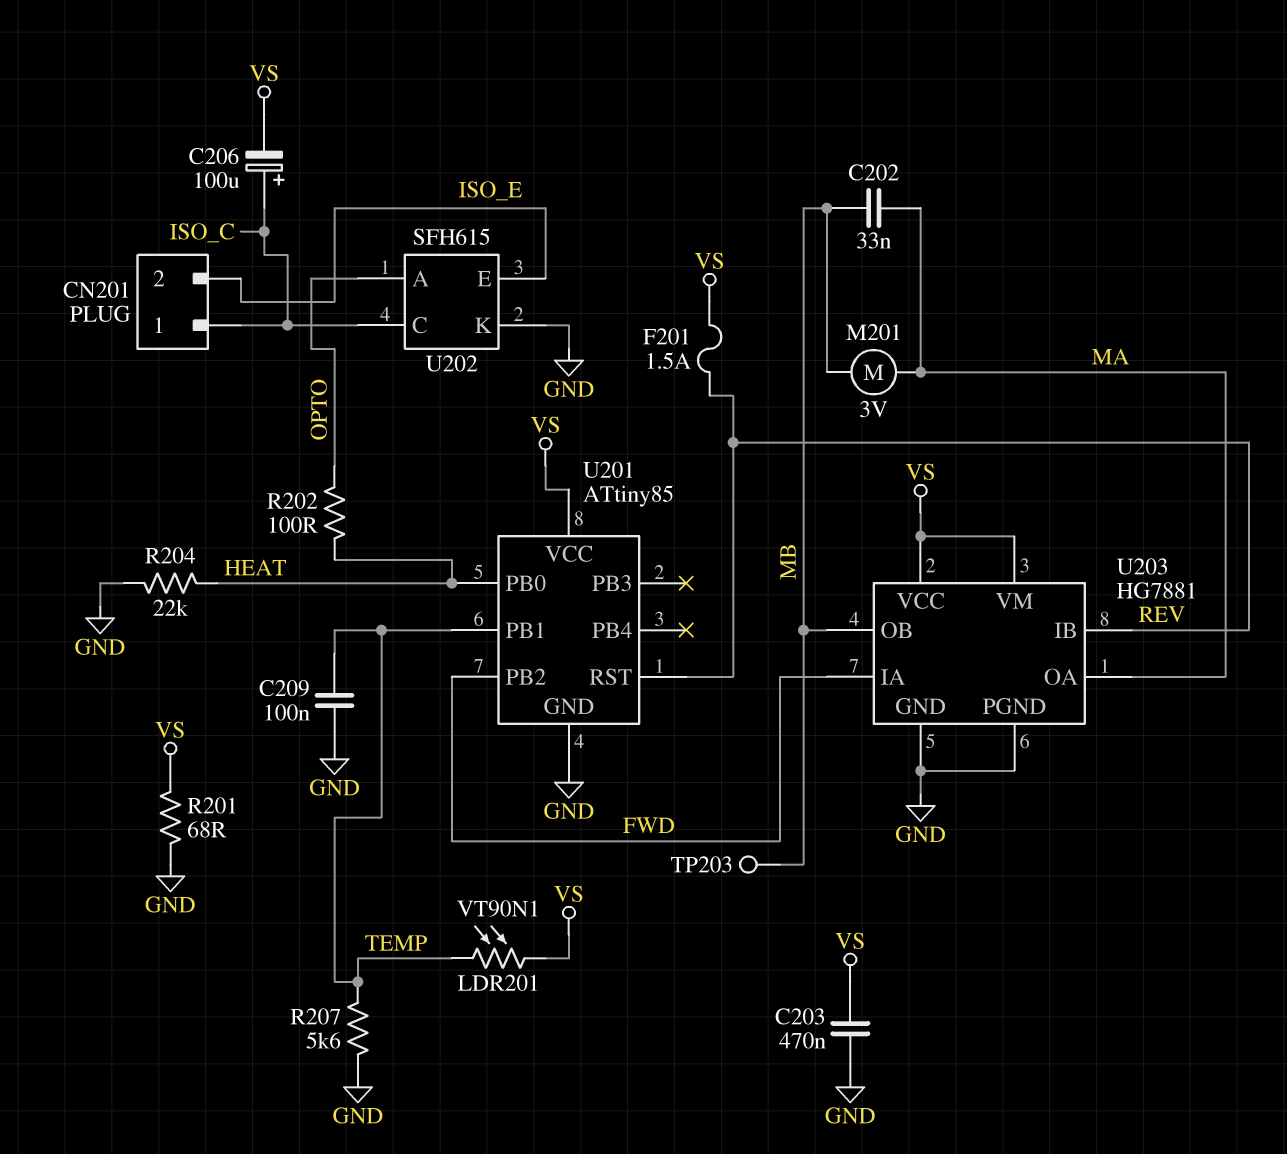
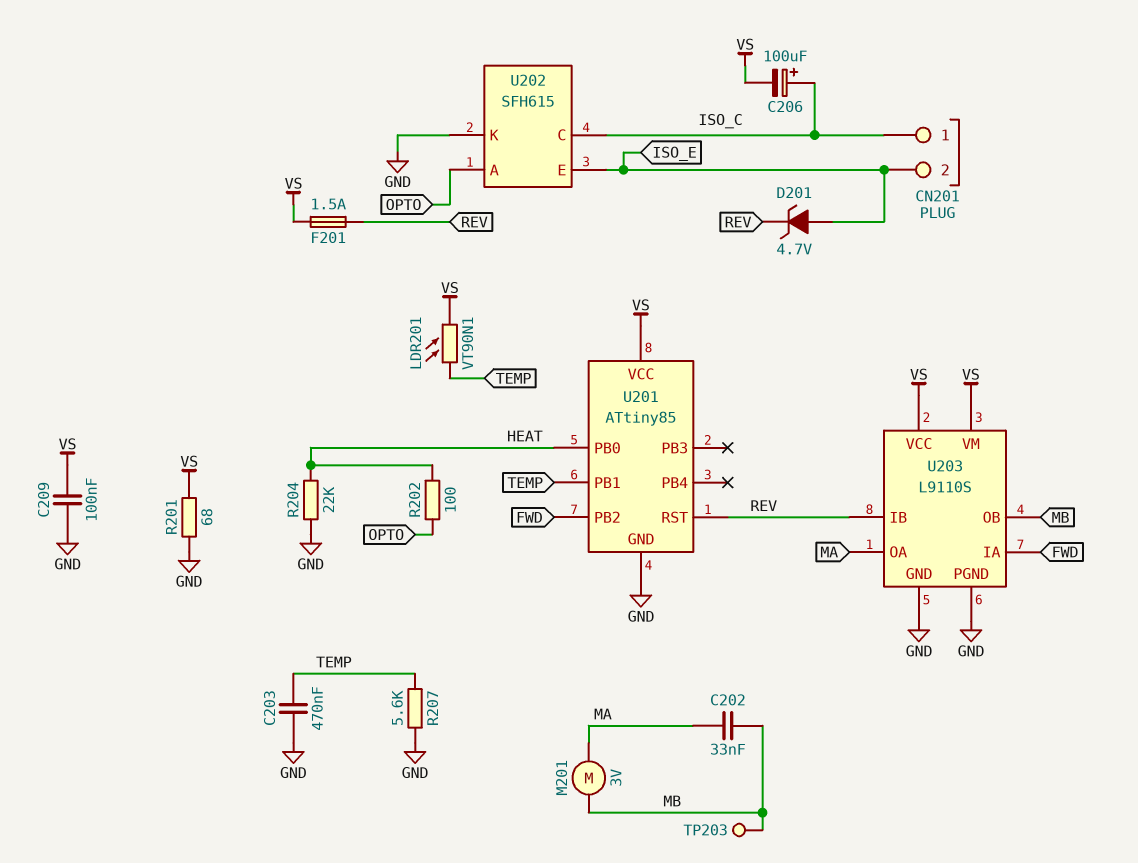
C203: 470nF (GND, VS) -> 470nF (GND, TEMP)
C209: 100nF (GND, TEMP) -> 100nF (GND, VS)
D201: none -> zener 4.7V (A ISO_E, K REV)
U203: HG7881 -> L9110S

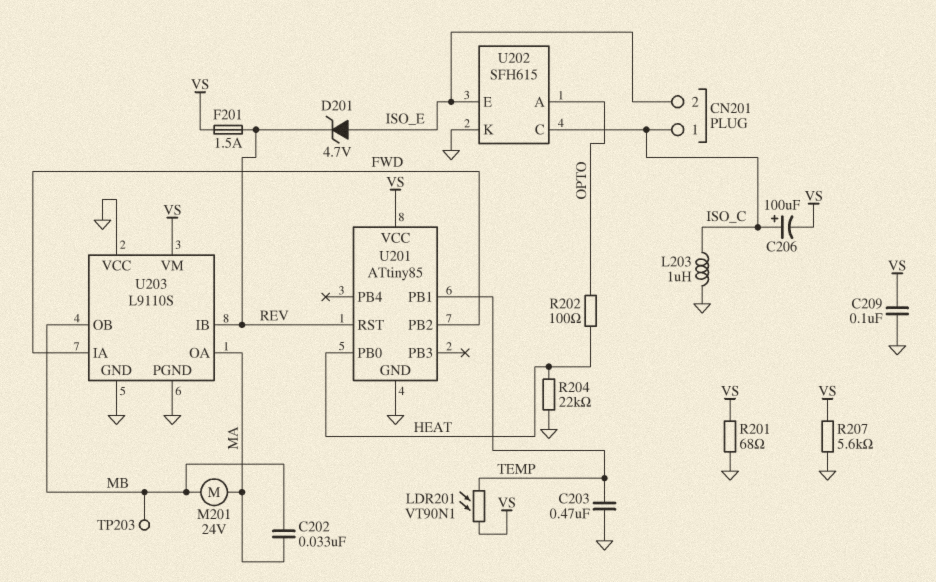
L203: none -> 1uH (GND, ISO_C)
M201: motor 3V (MA, MB) -> motor 24V (MA, MB)
R207: 5.6k (GND, TEMP) -> 5.6k (GND, VS)
U203 pin VCC: VS -> GND

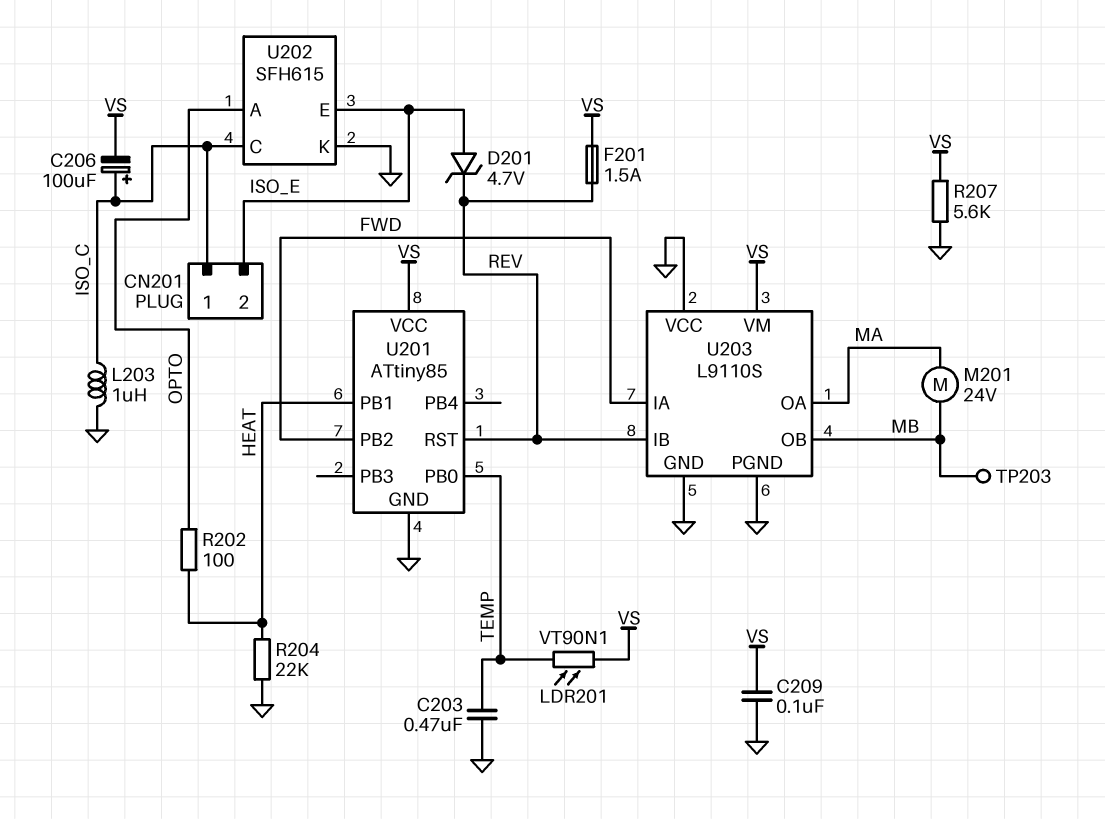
C202: 33nF (MA, MB) -> none
R201: 68 (GND, VS) -> none
U201 pin PB0: HEAT -> TEMP
U201 pin PB1: TEMP -> HEAT

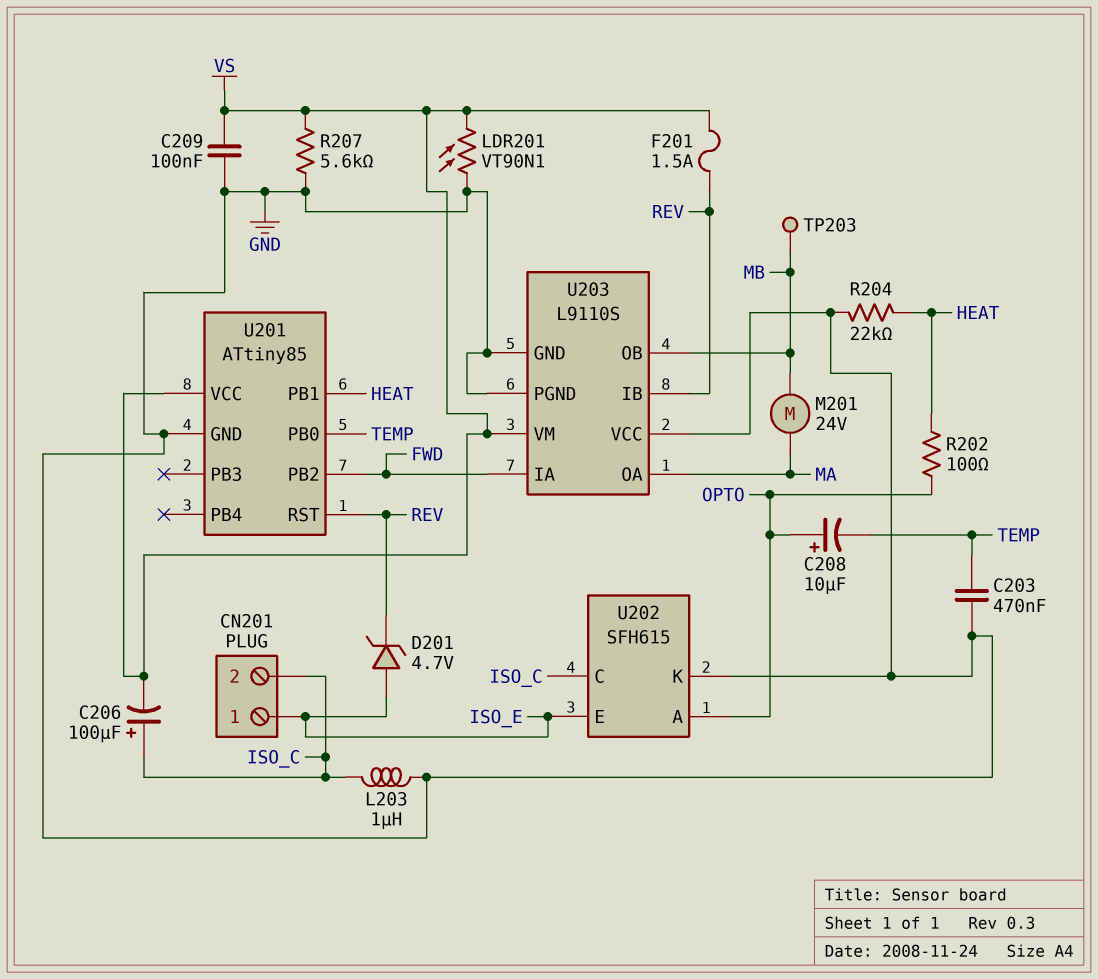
C208: none -> 10uF (plus OPTO, minus TEMP)
CN201 pin 1: ISO_C -> ISO_E
CN201 pin 2: ISO_E -> ISO_C
LDR201: VT90N1 (TEMP, VS) -> VT90N1 (GND, VS)

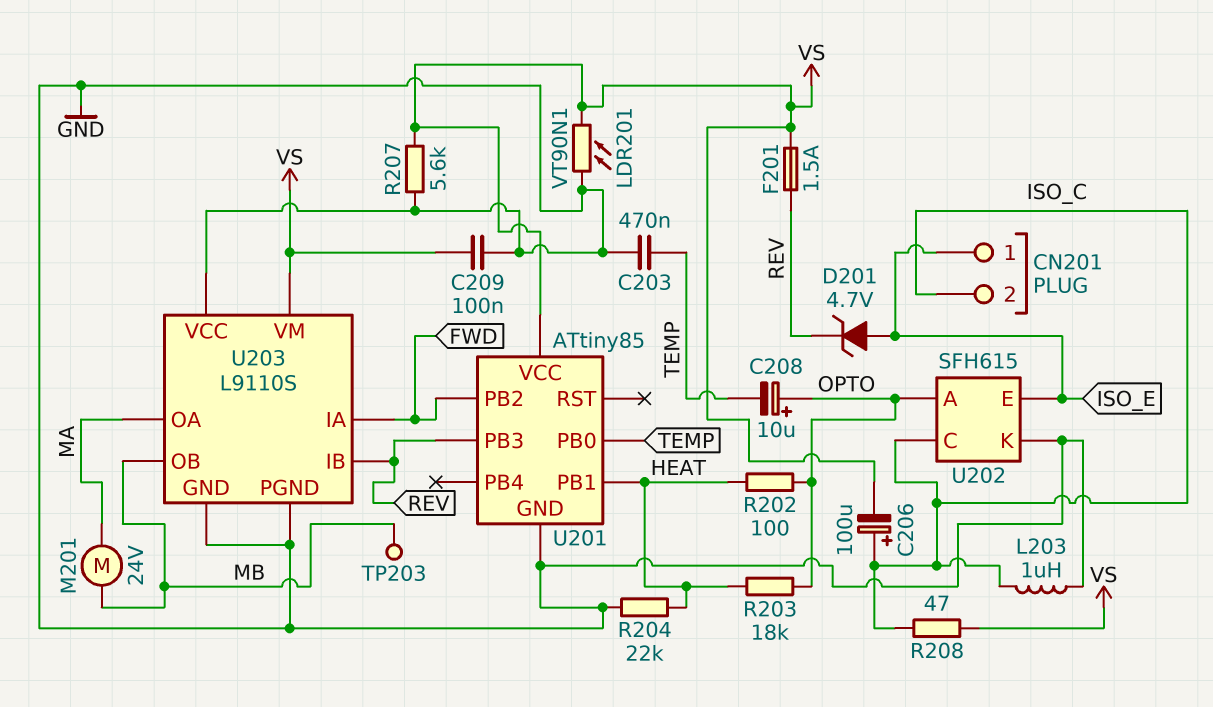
R203: none -> 18k (HEAT, OPTO)
R208: none -> 47 (ISO_C, VS)
U201 pin PB3: none -> REV
U201 pin RST: REV -> none

